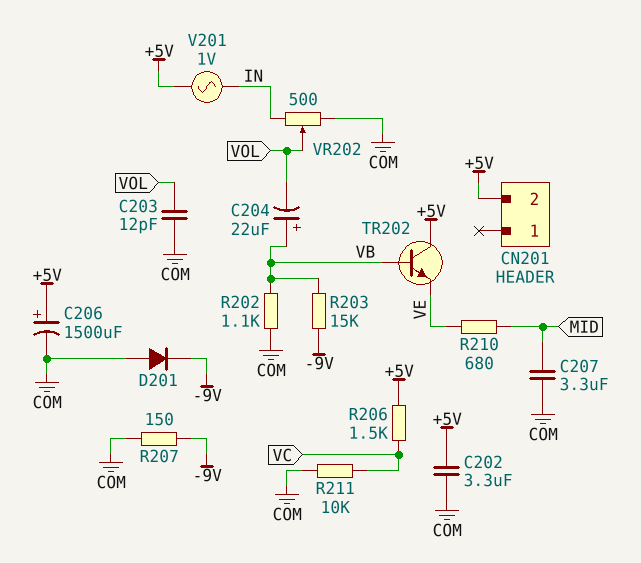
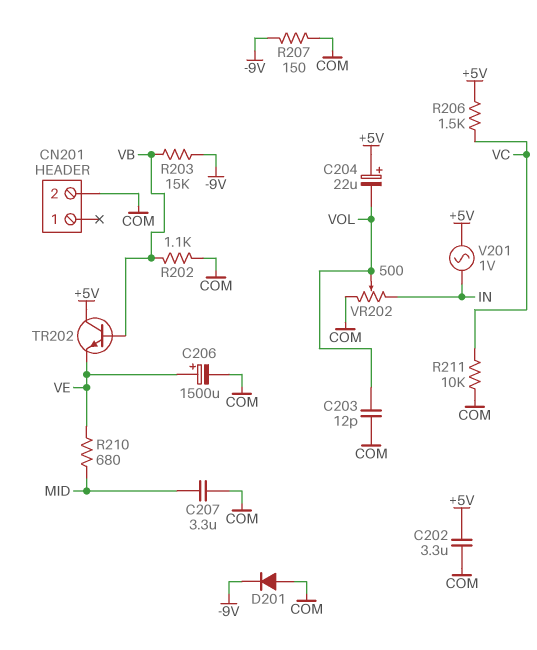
C204: 22uF (plus VB, minus VOL) -> 22uF (plus +5V, minus VOL)
C206: 1500uF (plus +5V, minus COM) -> 1500uF (plus VE, minus COM)
CN201 pin 2: +5V -> COM

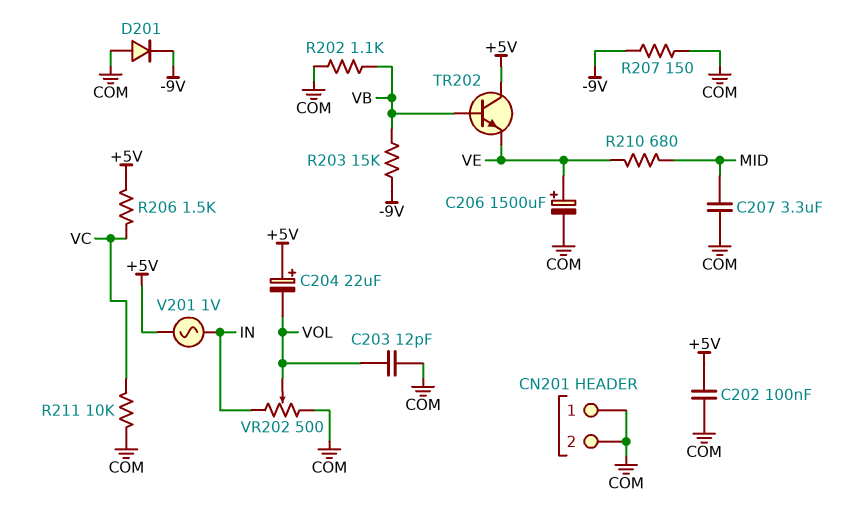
C202: 3.3uF (+5V, COM) -> 100nF (+5V, COM)
CN201 pin 1: none -> COM

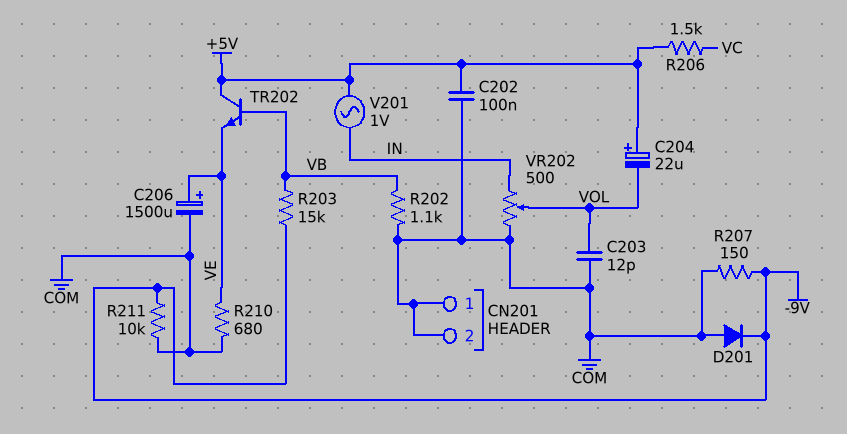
C207: 3.3uF (COM, MID) -> none
R210: 680 (MID, VE) -> 680 (COM, VE)
R211: 10k (COM, VC) -> 10k (-9V, COM)

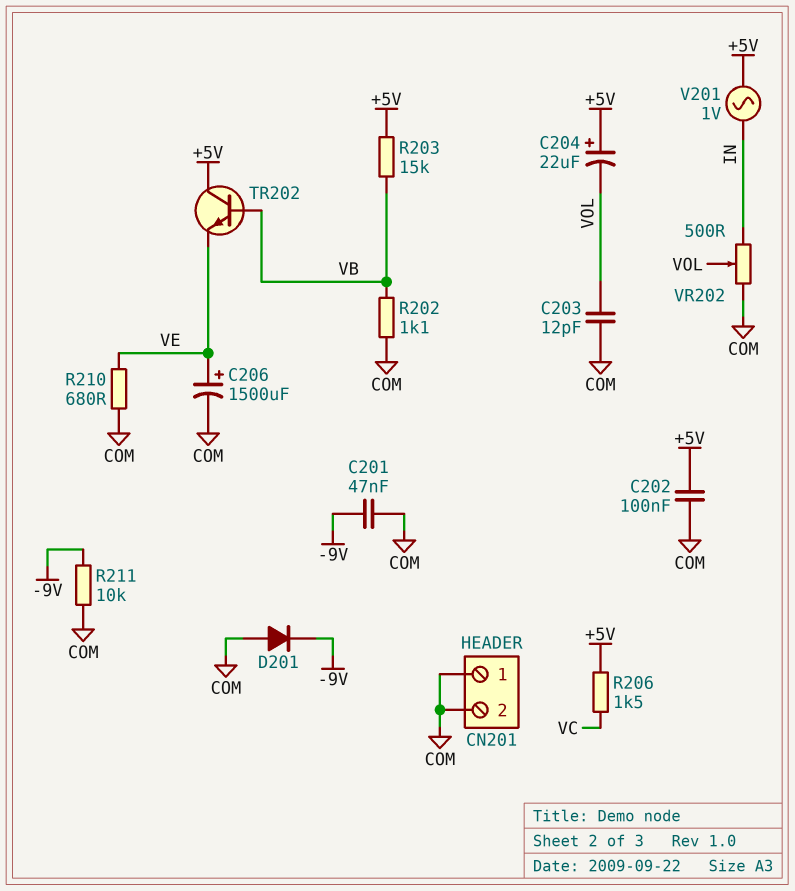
C201: none -> 47nF (-9V, COM)
R203: 15k (-9V, VB) -> 15k (+5V, VB)
R207: 150 (-9V, COM) -> none

